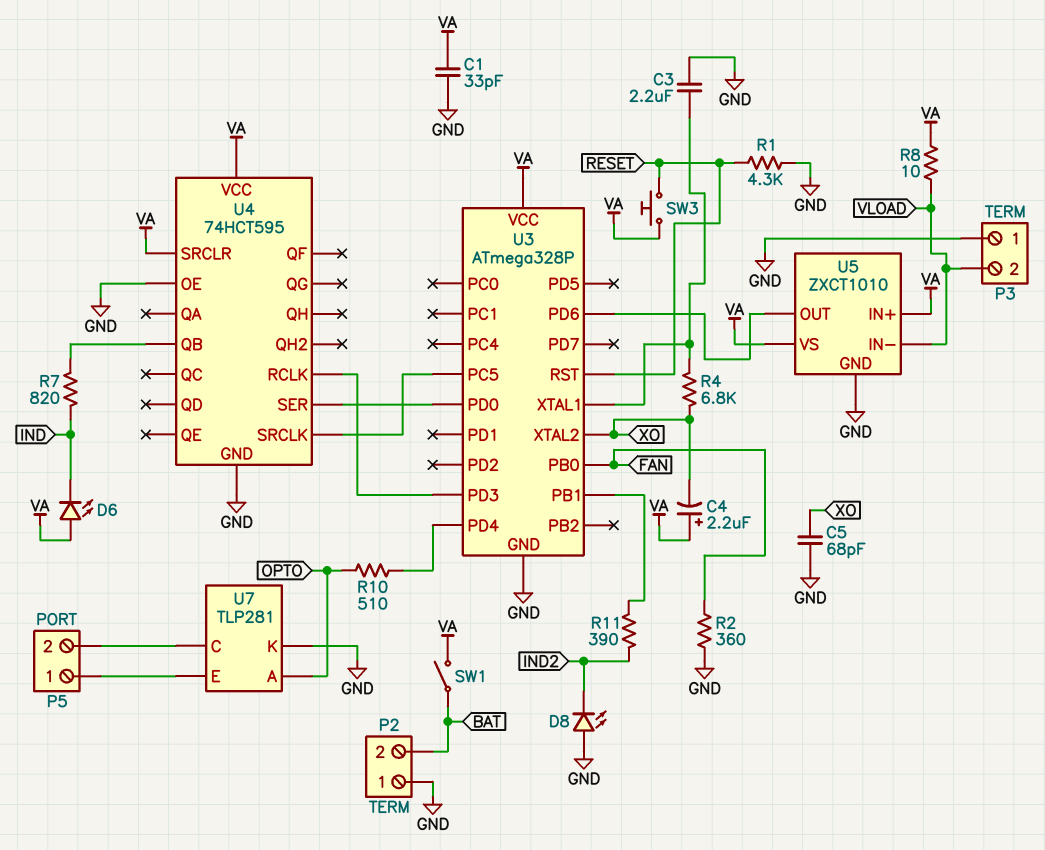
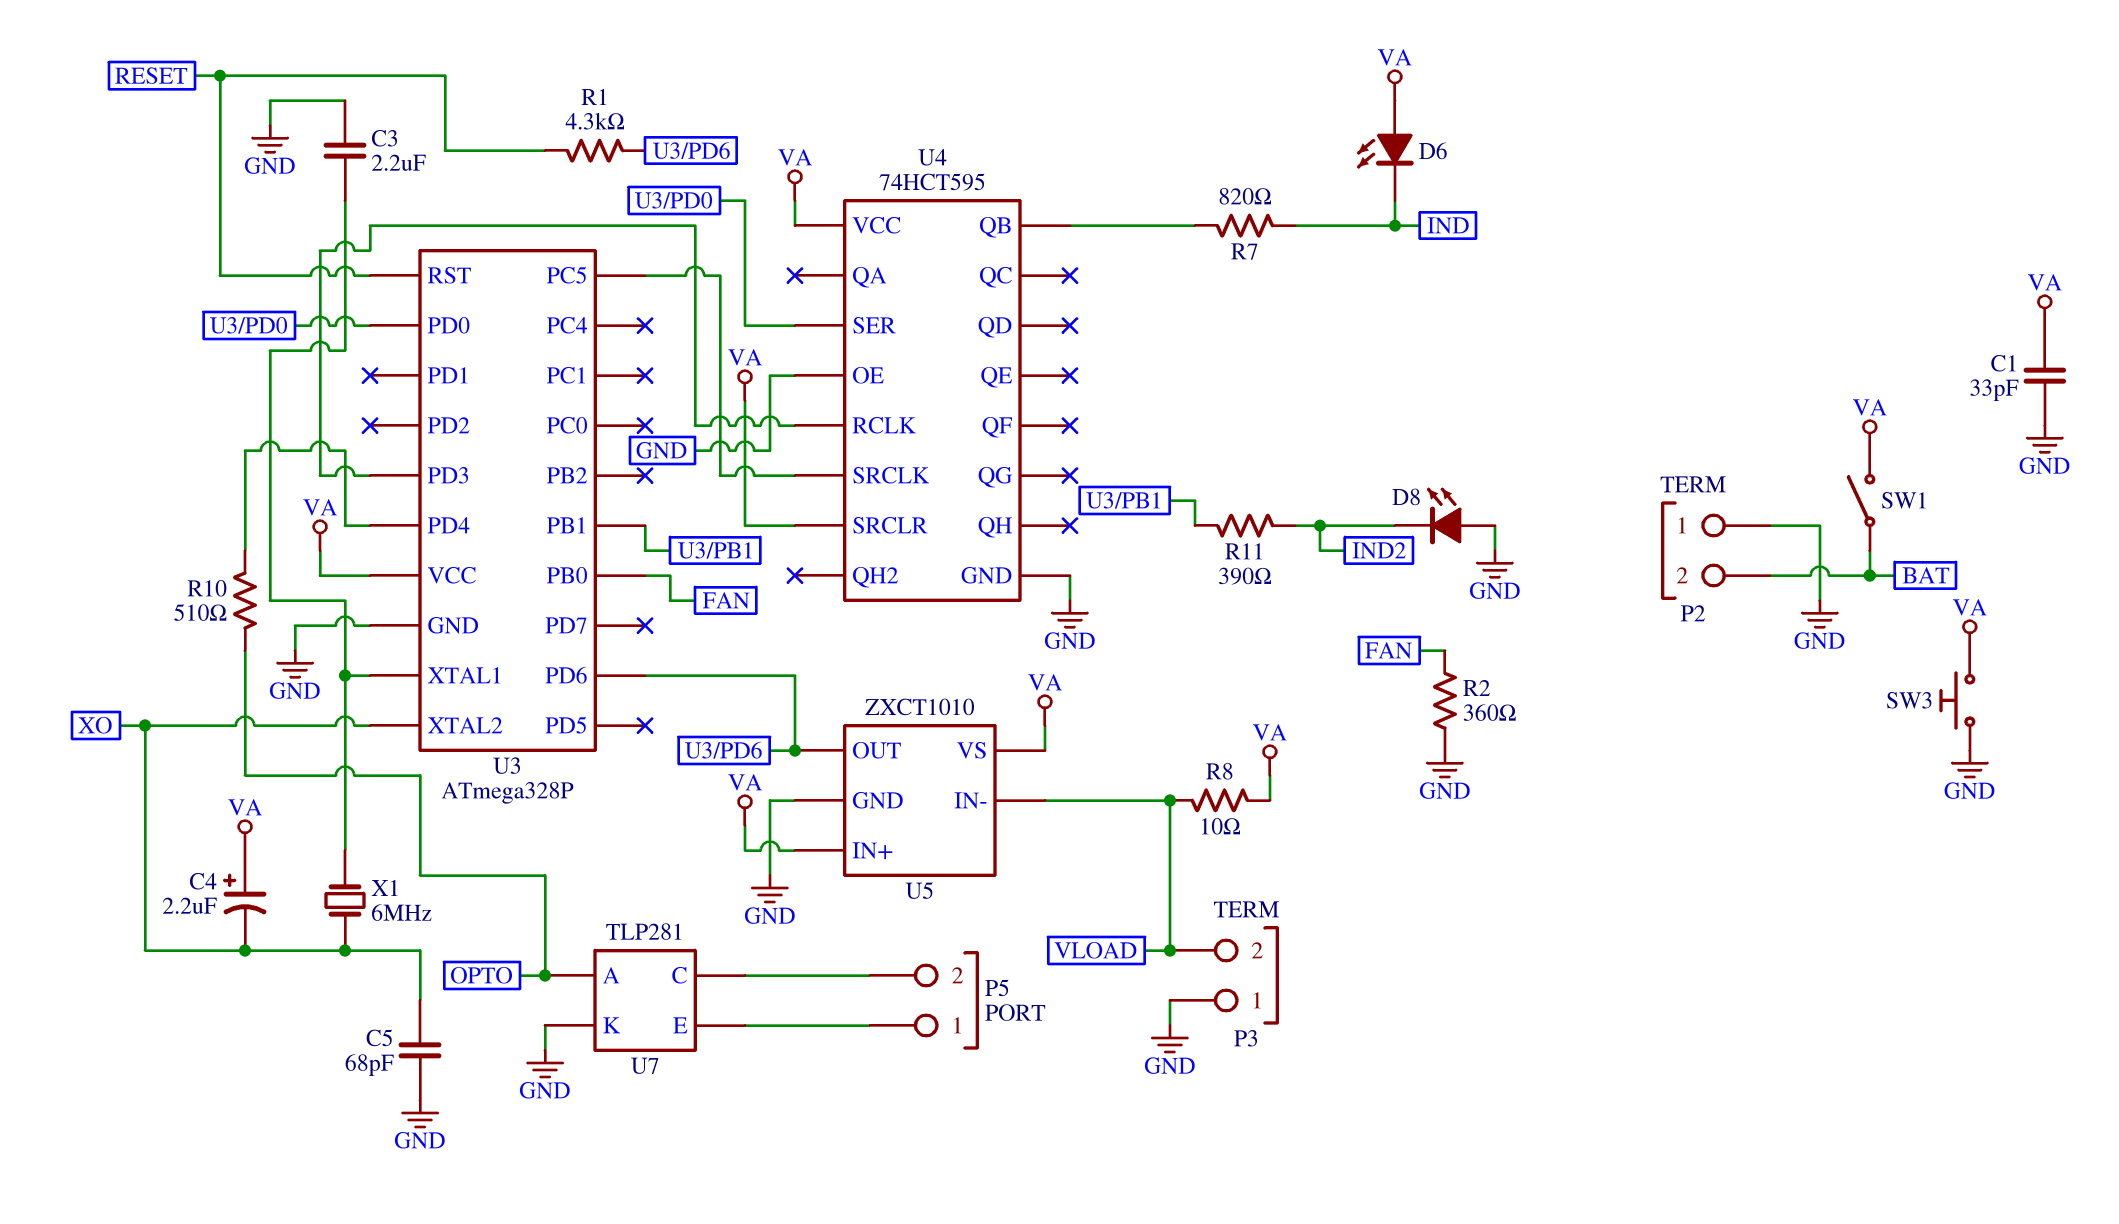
R1: 4.3k (GND, RESET) -> 4.3k (RESET, U3/PD6)
R4: 6.8k (U3/XTAL1, XO) -> none
SW3: button (RESET, VA) -> button (GND, VA)
X1: none -> 6MHz (U3/XTAL1, XO)

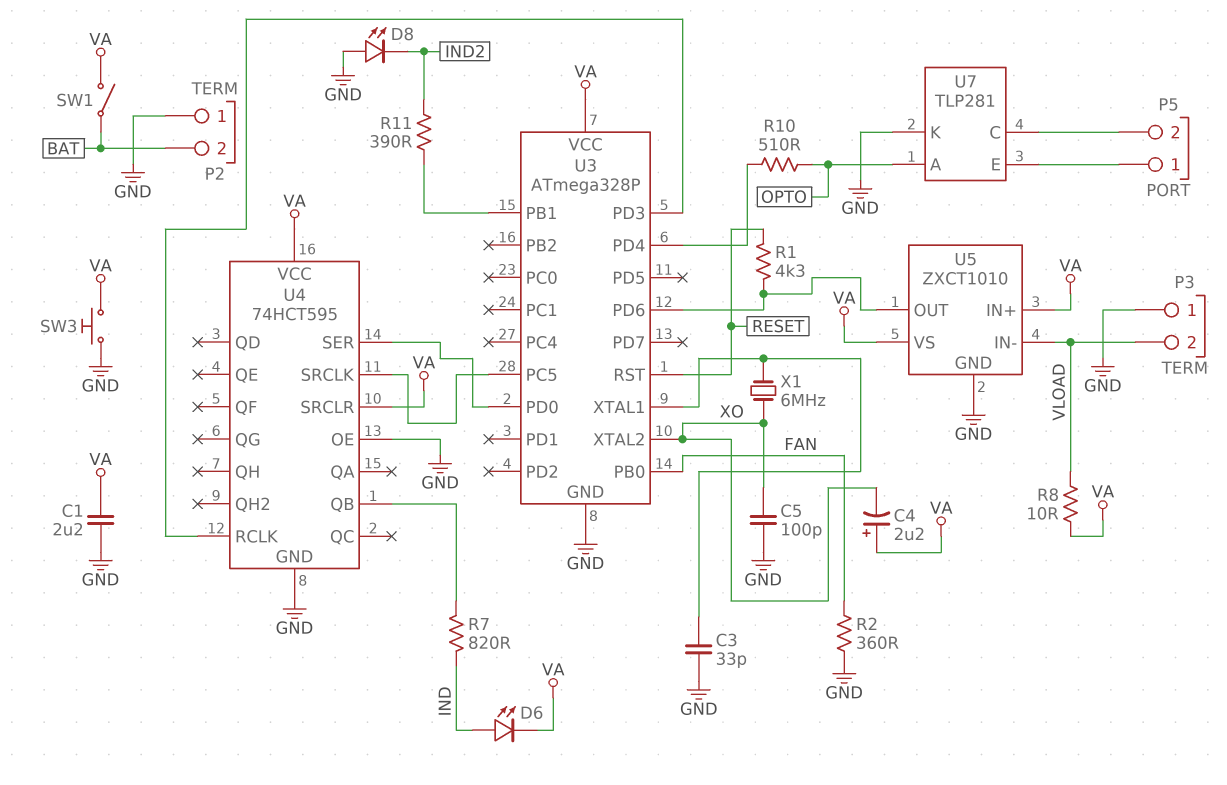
C1: 33pF (GND, VA) -> 2.2uF (GND, VA)
C3: 2.2uF (GND, U3/XTAL1) -> 33pF (GND, U3/XTAL1)
C5: 68pF (GND, XO) -> 100pF (GND, XO)
D6: LED (A VA, K IND) -> LED (A IND, K VA)

